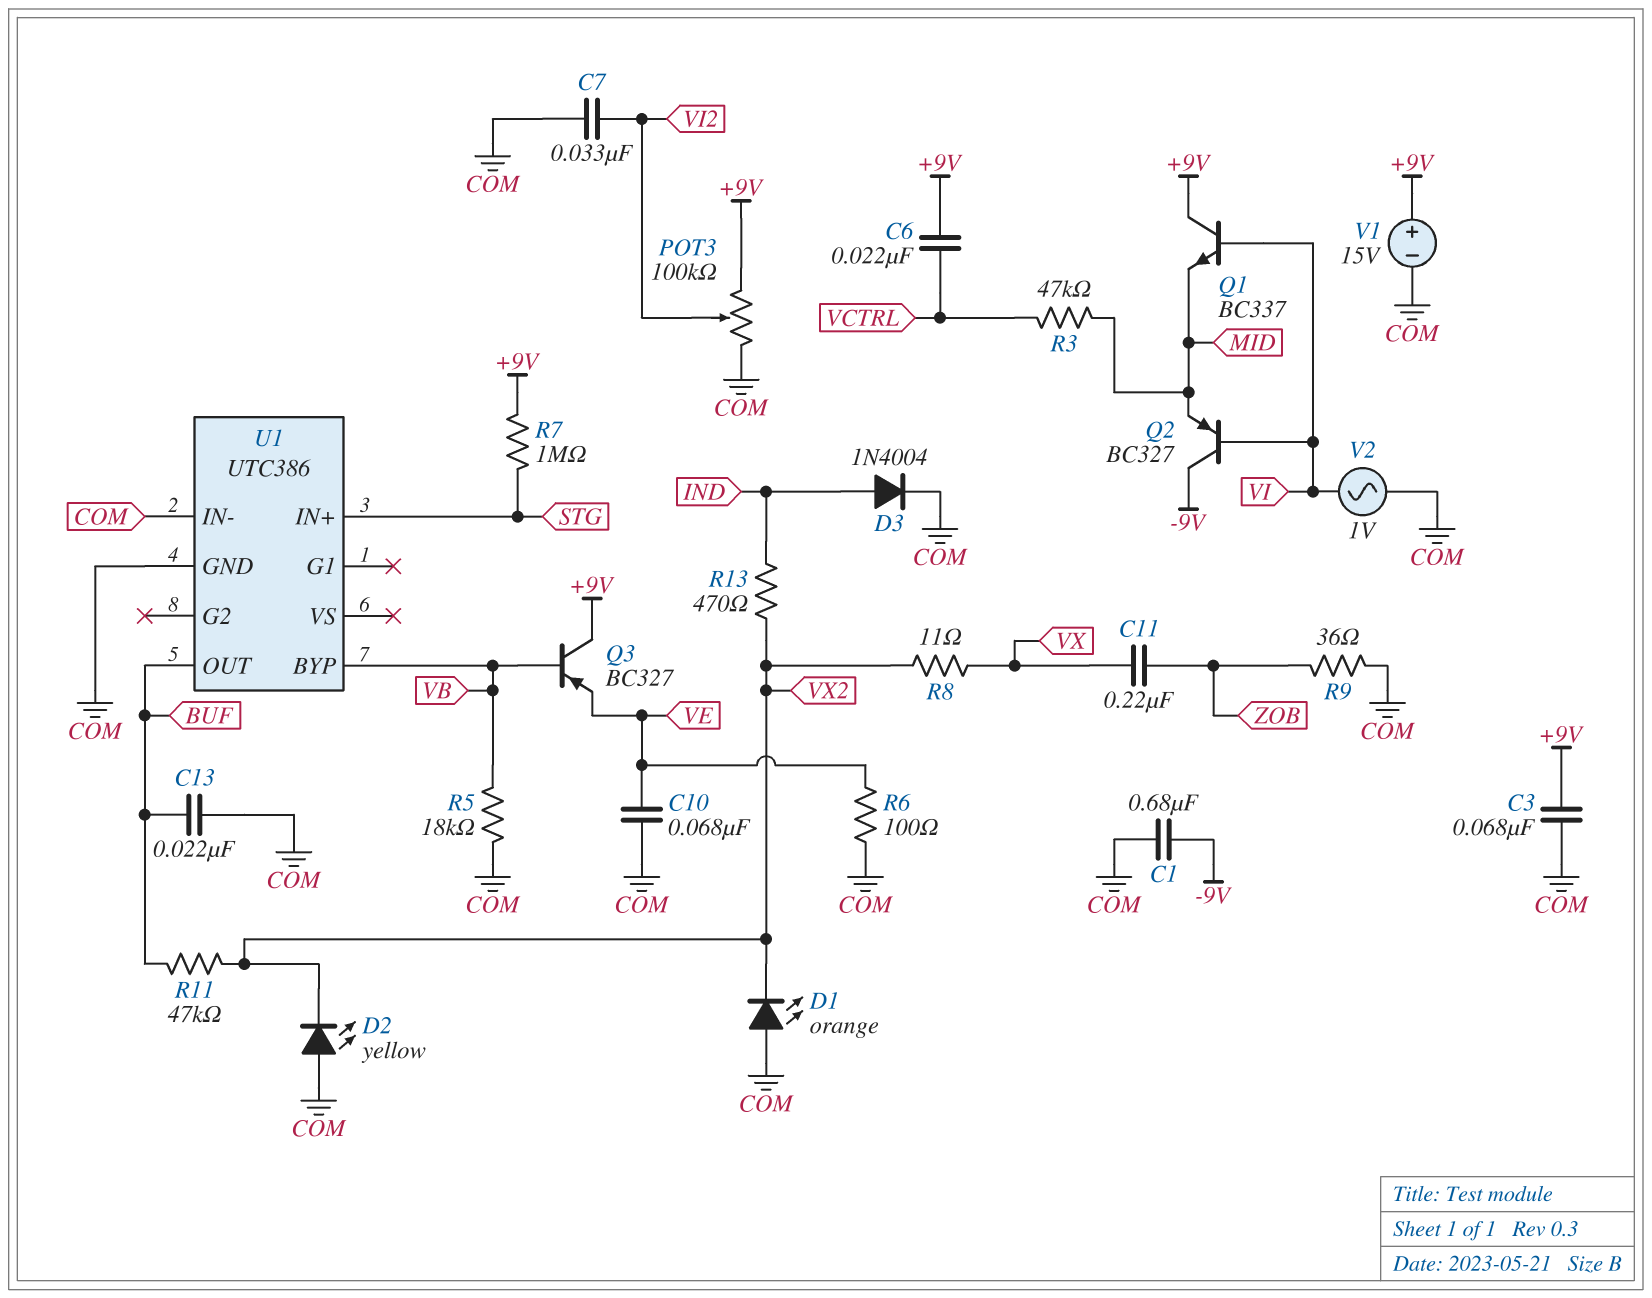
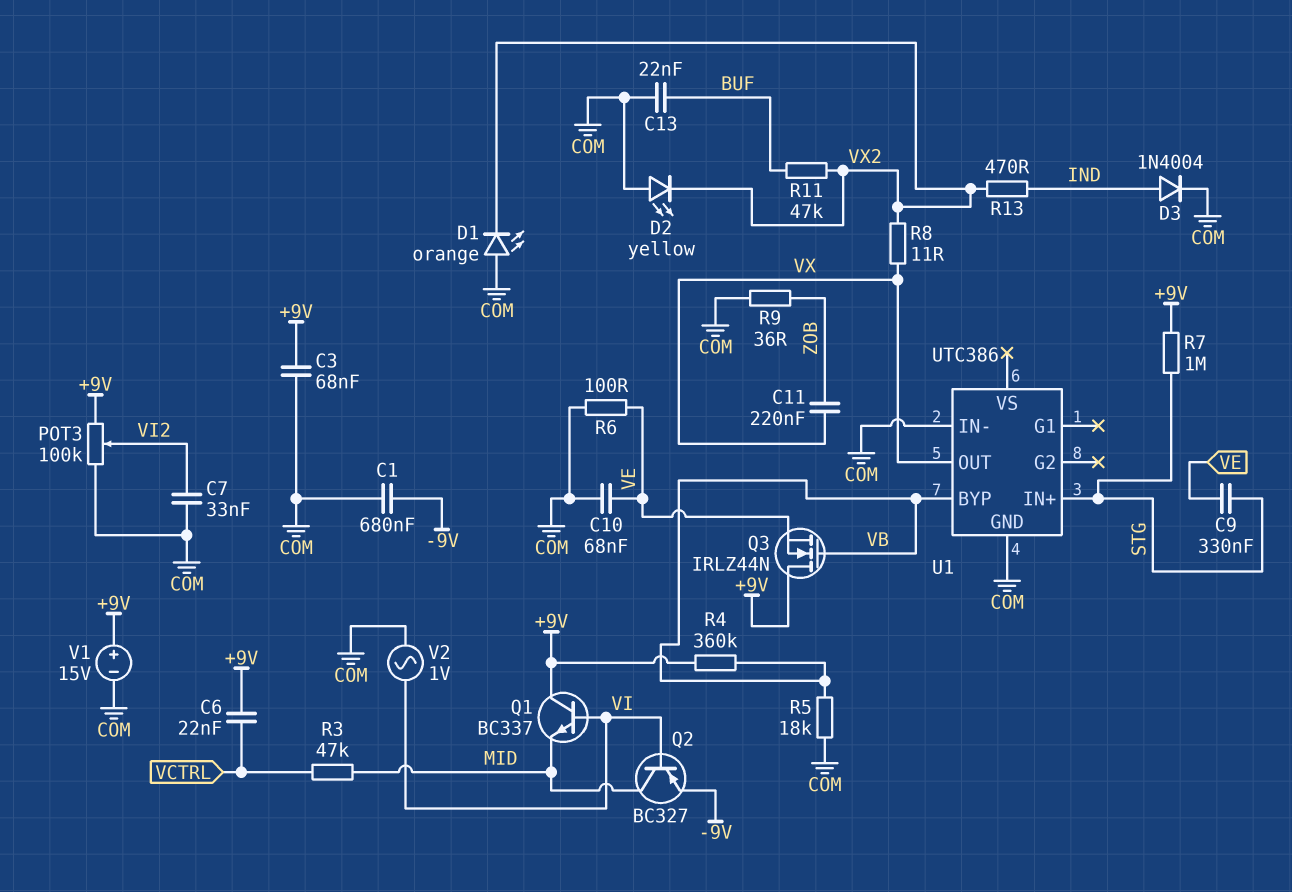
C9: none -> 330nF (STG, VE)
Q2: PNP BC327 (B VI, C -9V, E MID) -> PNP BC327 (B VI, C MID, E -9V)
Q3: PNP BC327 (B VB, C +9V, E VE) -> NMOS IRLZ44N (G VB, D +9V, S VE)
R4: none -> 360k (+9V, VB)
U1 pin OUT: BUF -> VX

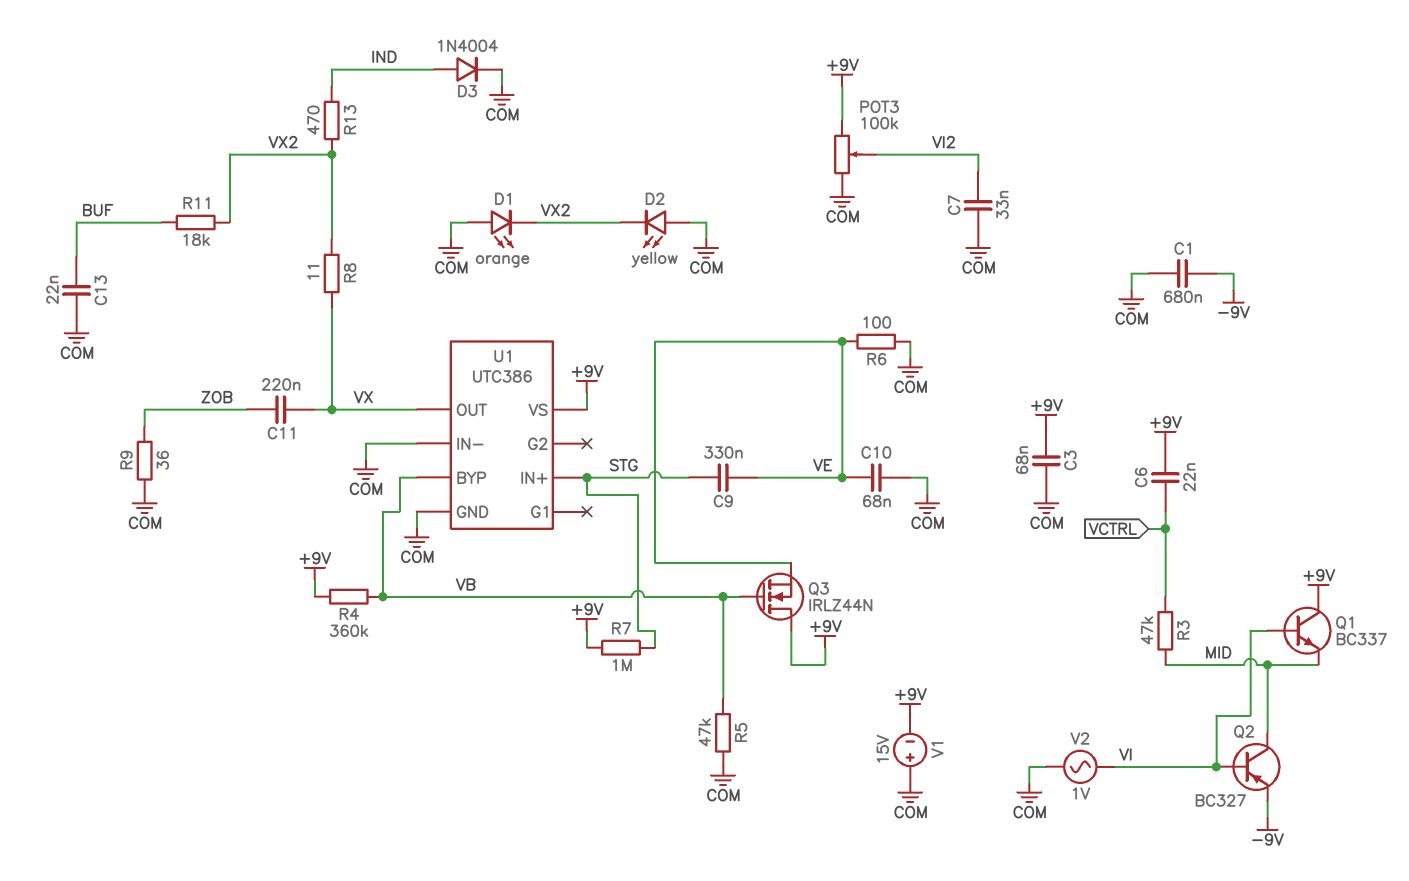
R5: 18k (COM, VB) -> 47k (COM, VB)
R11: 47k (BUF, VX2) -> 18k (BUF, VX2)
U1 pin VS: none -> +9V
V1: 15V (plus +9V, minus COM) -> 15V (plus COM, minus +9V)

